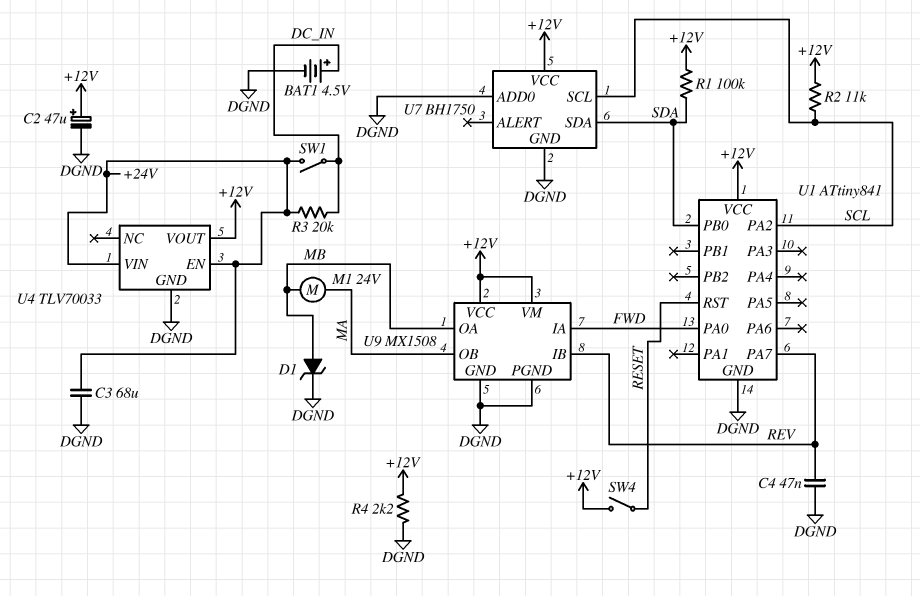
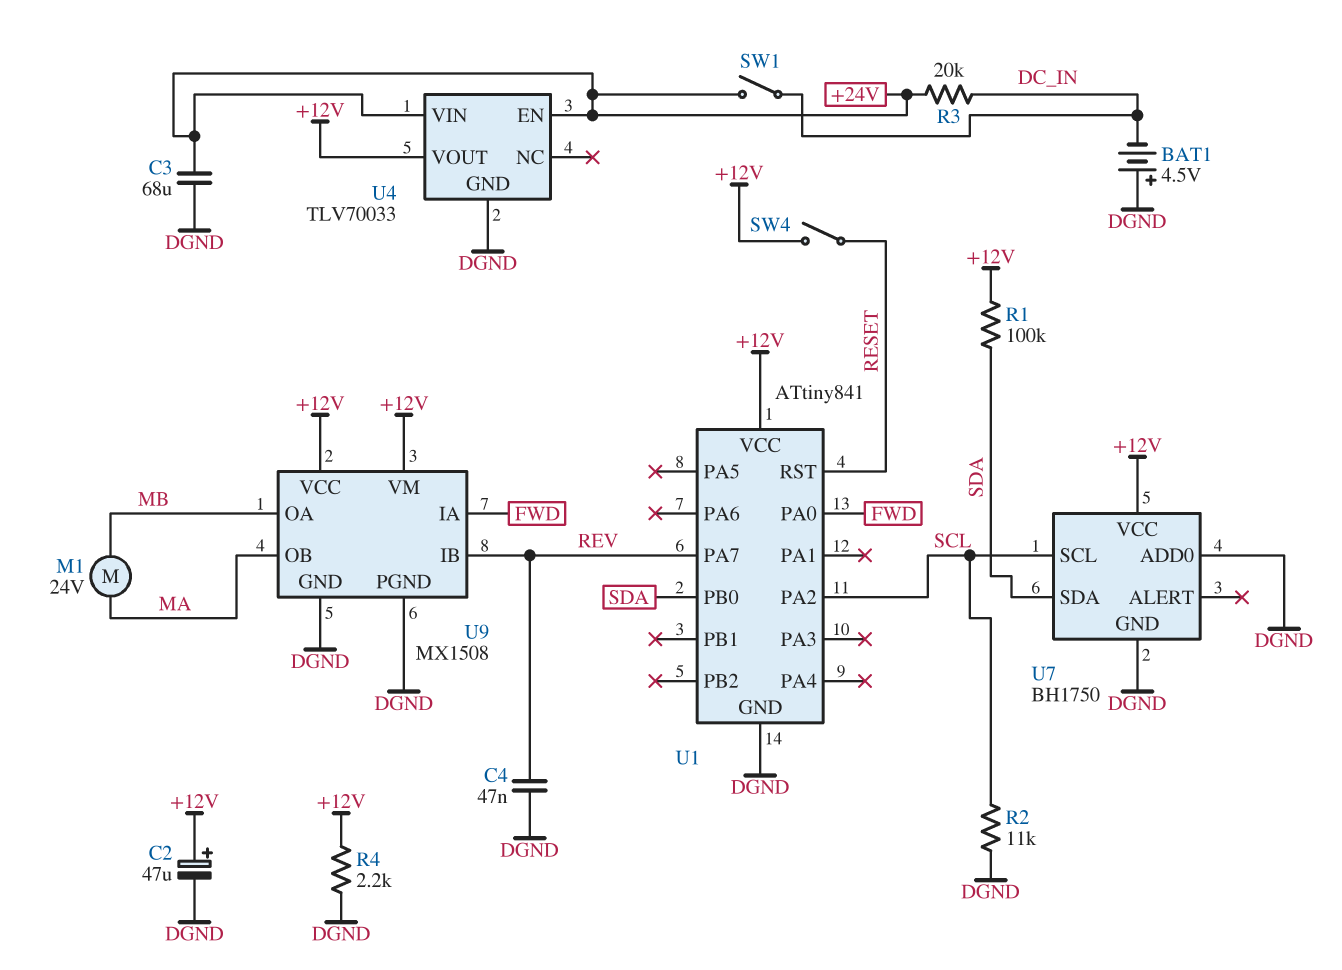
BAT1: 4.5V (plus DC_IN, minus DGND) -> 4.5V (plus DGND, minus DC_IN)
D1: zener (A MB, K DGND) -> none
R2: 11k (+12V, SCL) -> 11k (DGND, SCL)

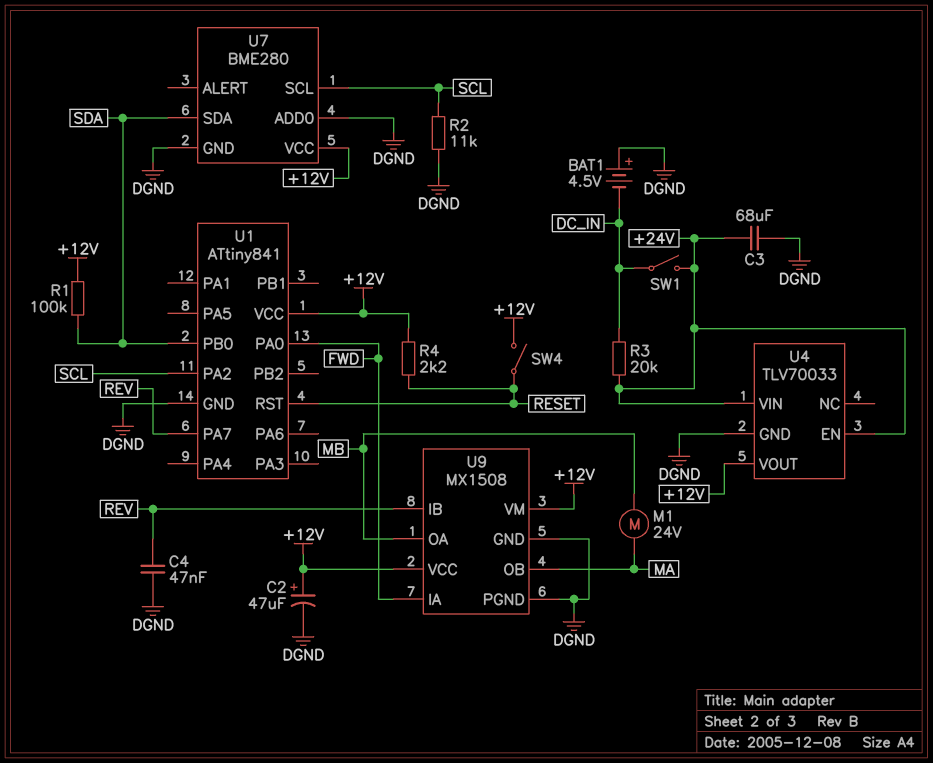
R4: 2.2k (+12V, DGND) -> 2.2k (+12V, RESET)
U7: BH1750 -> BME280

